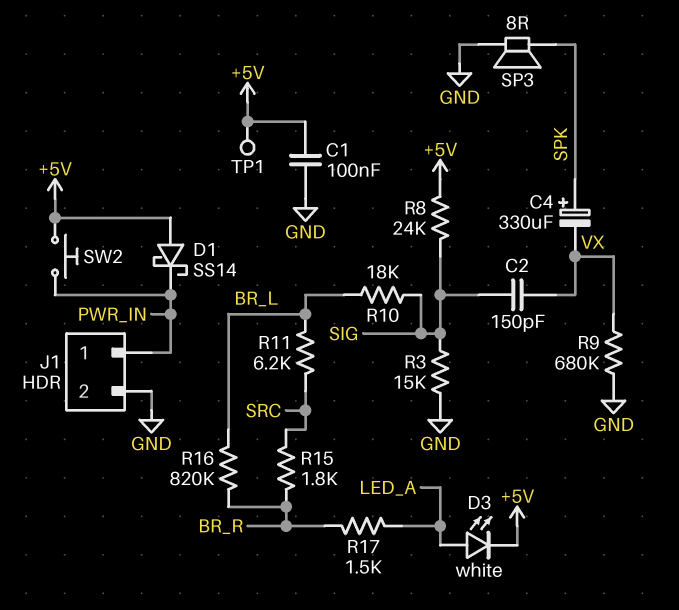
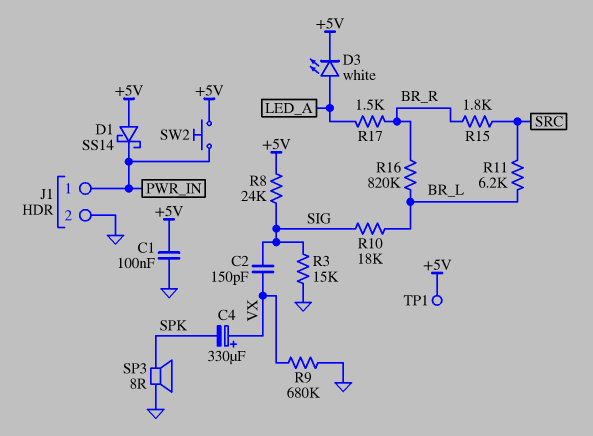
C4: 330uF (plus SPK, minus VX) -> 330uF (plus VX, minus SPK)

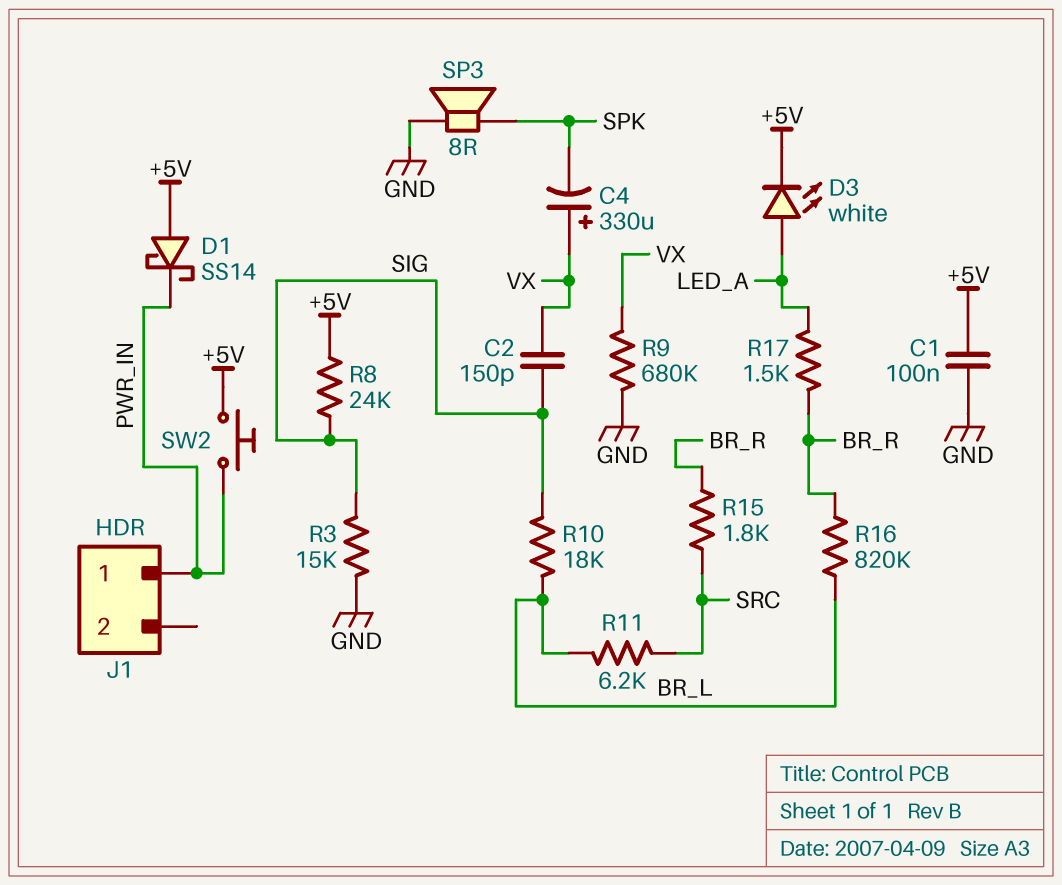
J1 pin 2: GND -> none
TP1: test point (+5V) -> none

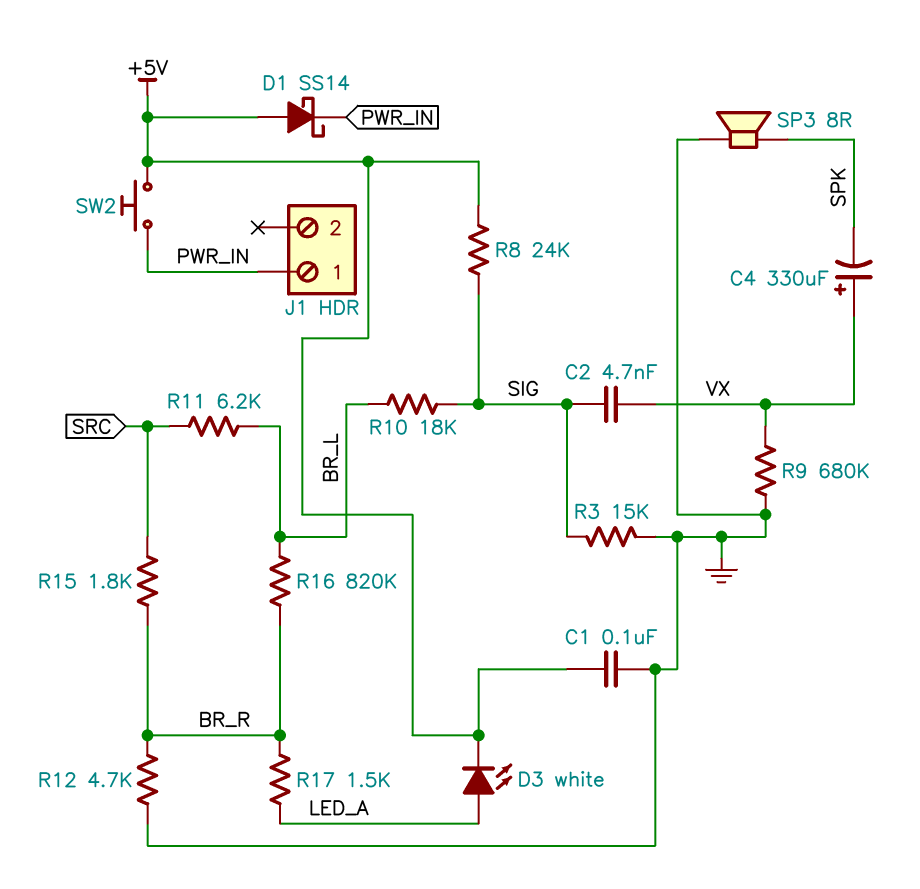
C2: 150pF (SIG, VX) -> 4.7nF (SIG, VX)
R12: none -> 4.7k (BR_R, GND)

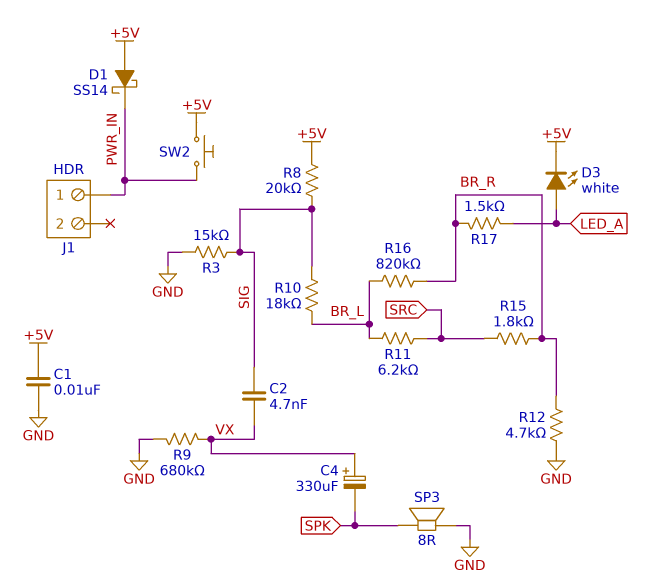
C1: 100nF (+5V, GND) -> 10nF (+5V, GND)
R8: 24k (+5V, SIG) -> 20k (+5V, SIG)

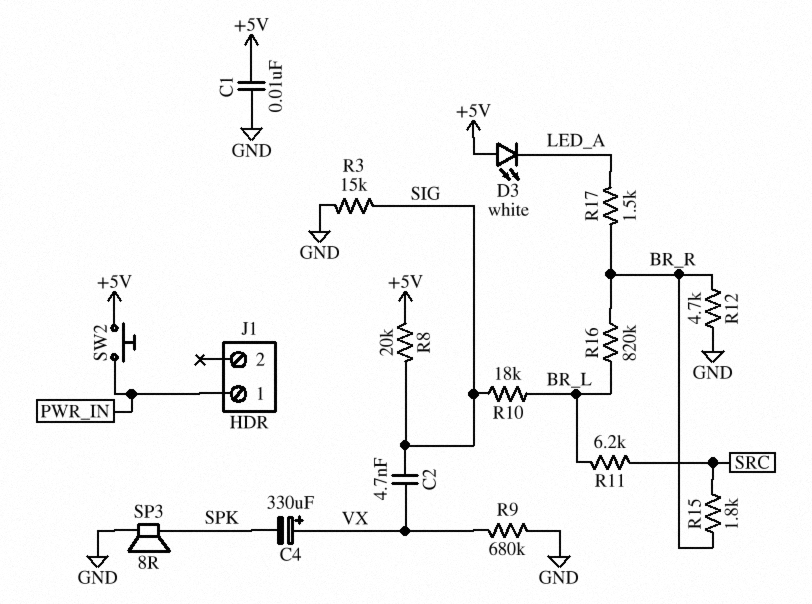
D1: schottky SS14 (A +5V, K PWR_IN) -> none
D3: LED white (A LED_A, K +5V) -> LED white (A +5V, K LED_A)

